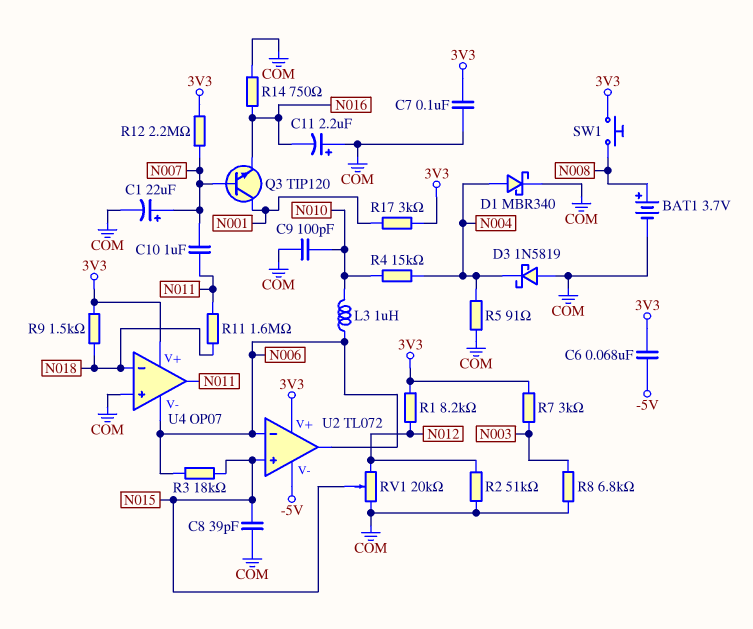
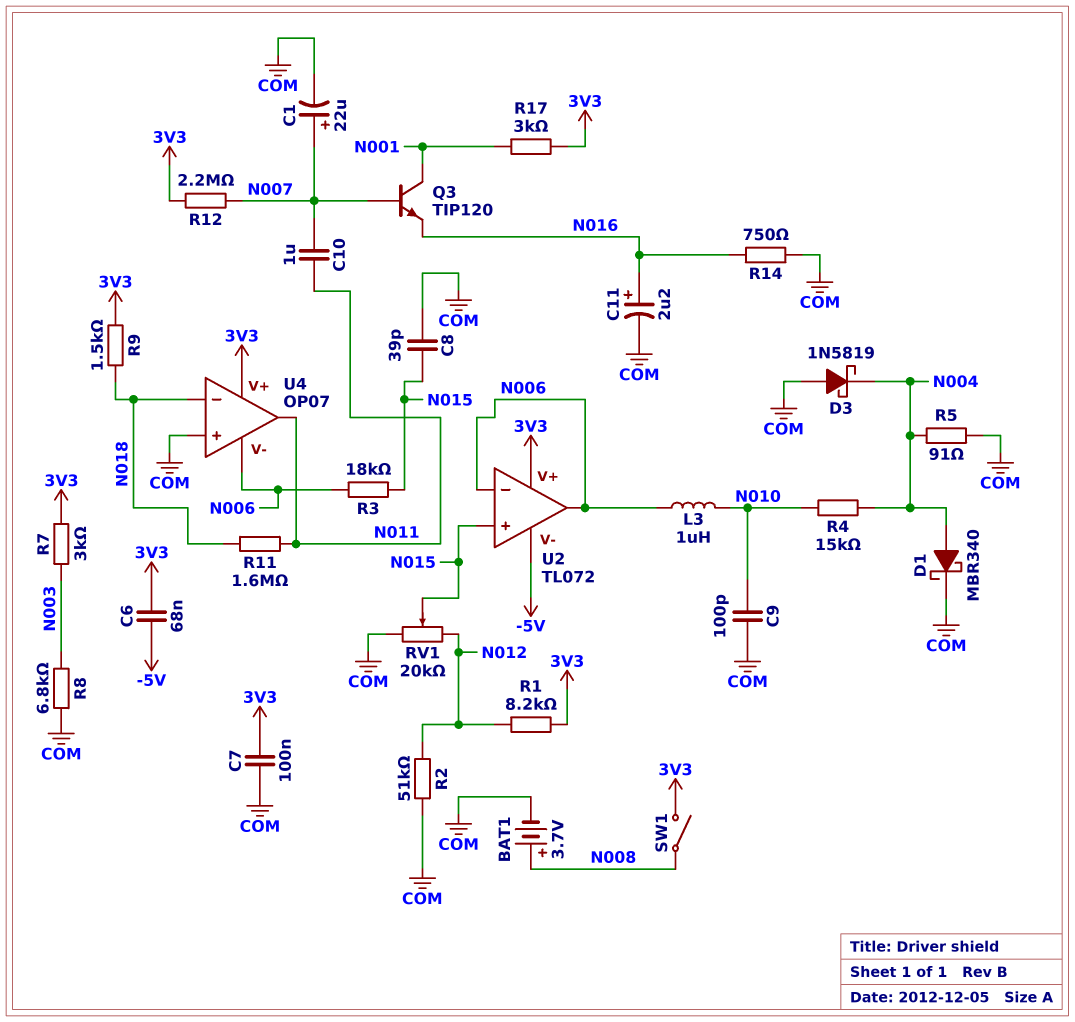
C11: 2.2uF (plus COM, minus N016) -> 2.2uF (plus N016, minus COM)
SW1: button (3V3, N008) -> switch (3V3, N008)

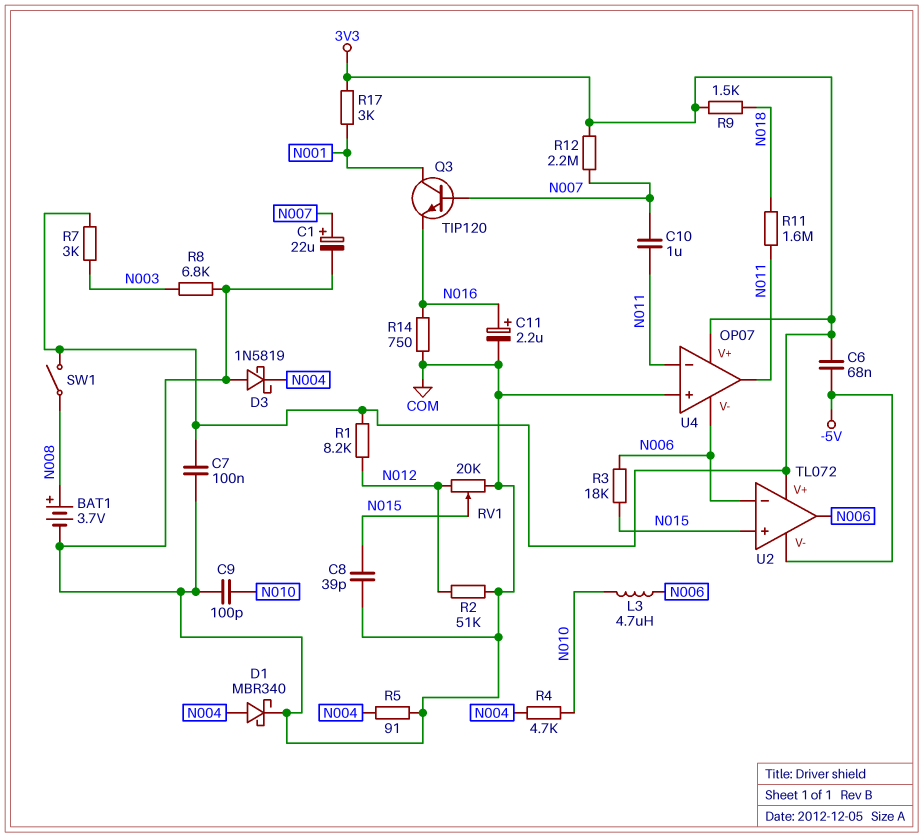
L3: 1uH (N006, N010) -> 4.7uH (N006, N010)
R4: 15k (N004, N010) -> 4.7k (N004, N010)
U4 pin in-: N018 -> N011

